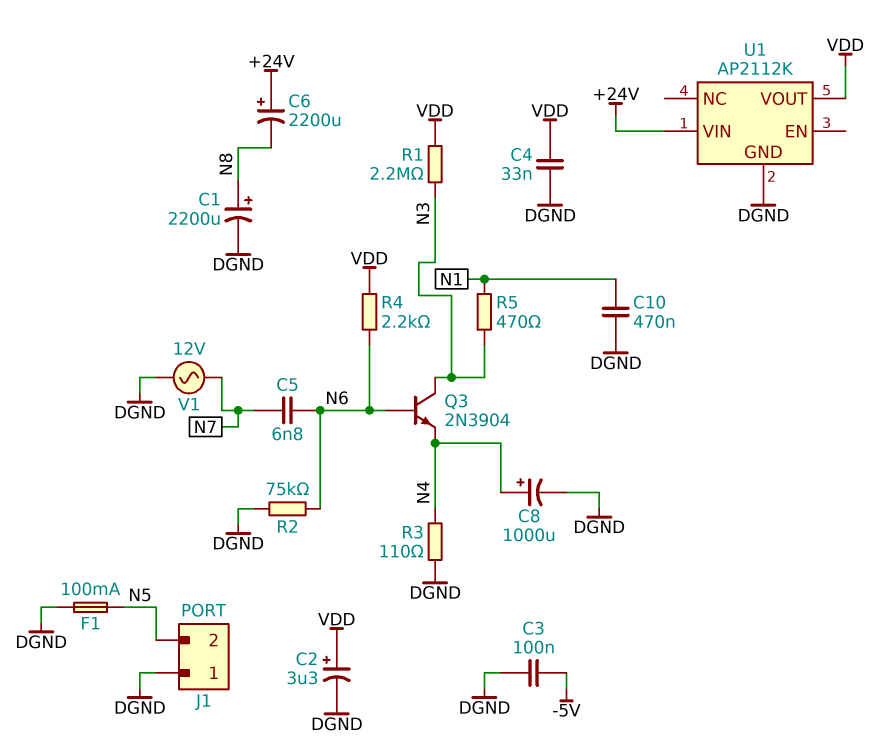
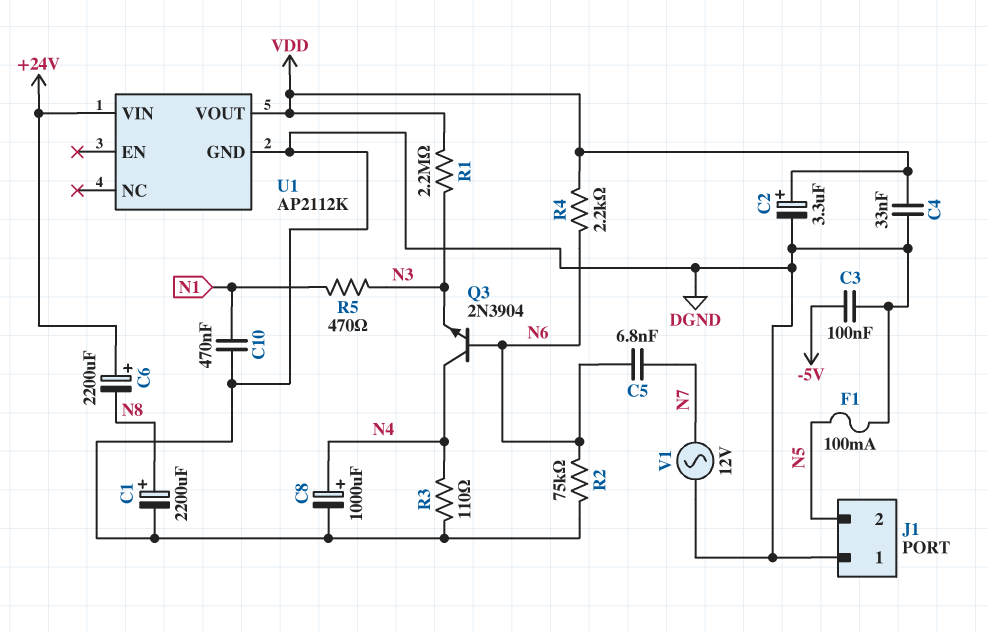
Q3: NPN 2N3904 (B N6, C N3, E N4) -> NPN 2N3904 (B N6, C N4, E N3)

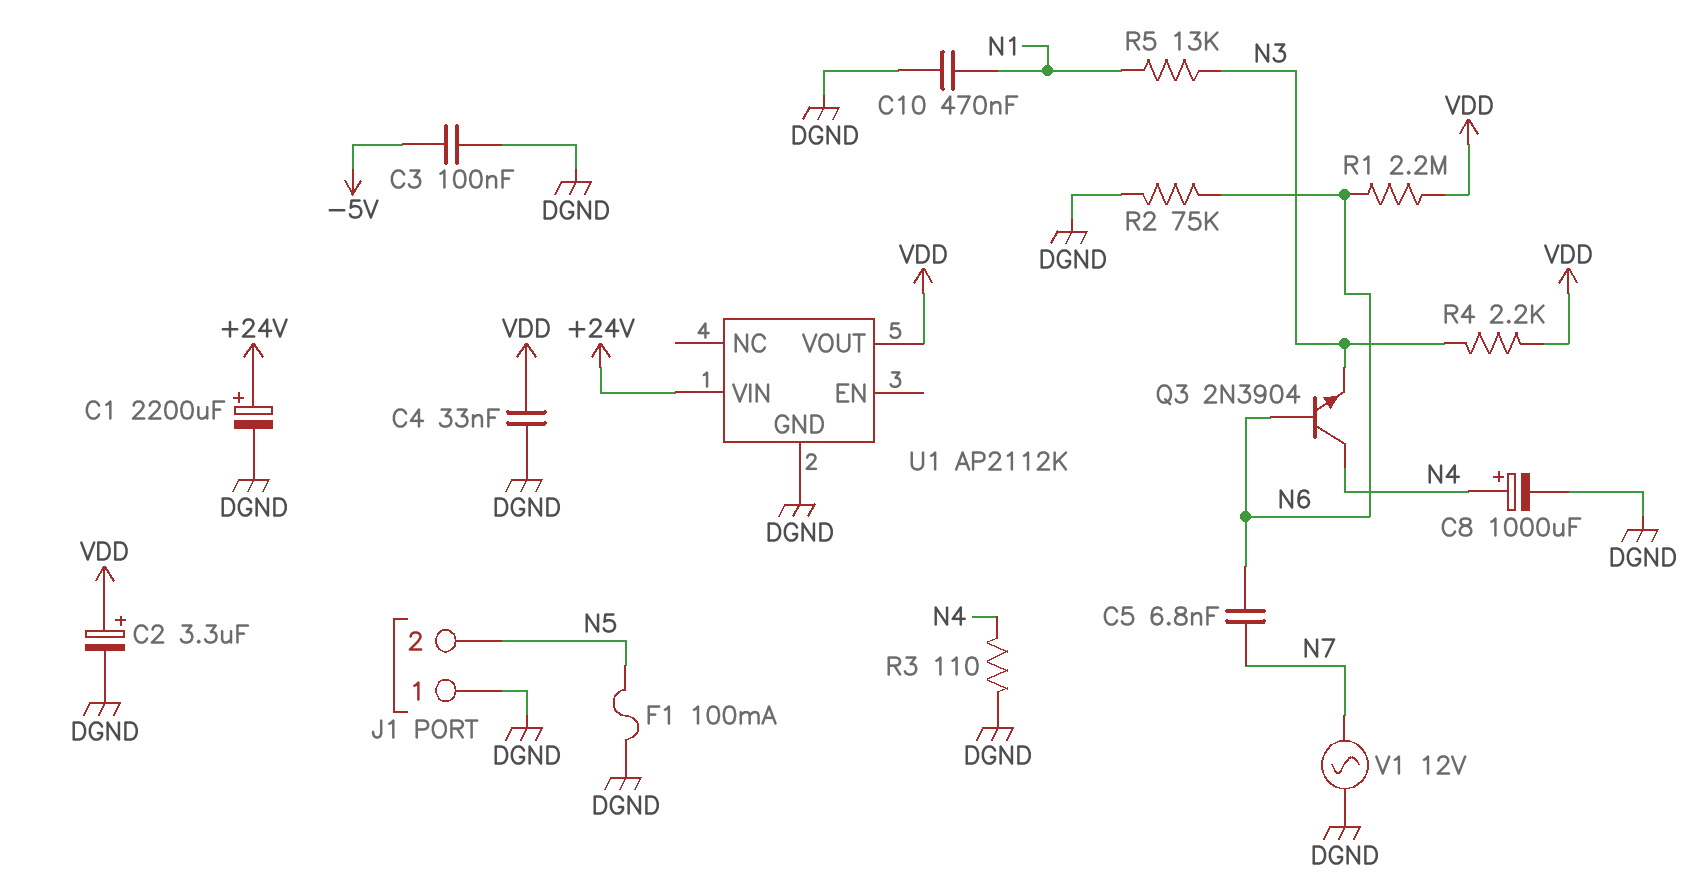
C1: 2200uF (plus N8, minus DGND) -> 2200uF (plus +24V, minus DGND)
C6: 2200uF (plus +24V, minus N8) -> none
R1: 2.2M (N3, VDD) -> 2.2M (N6, VDD)
R4: 2.2k (N6, VDD) -> 2.2k (N3, VDD)
R5: 470 (N1, N3) -> 13k (N1, N3)

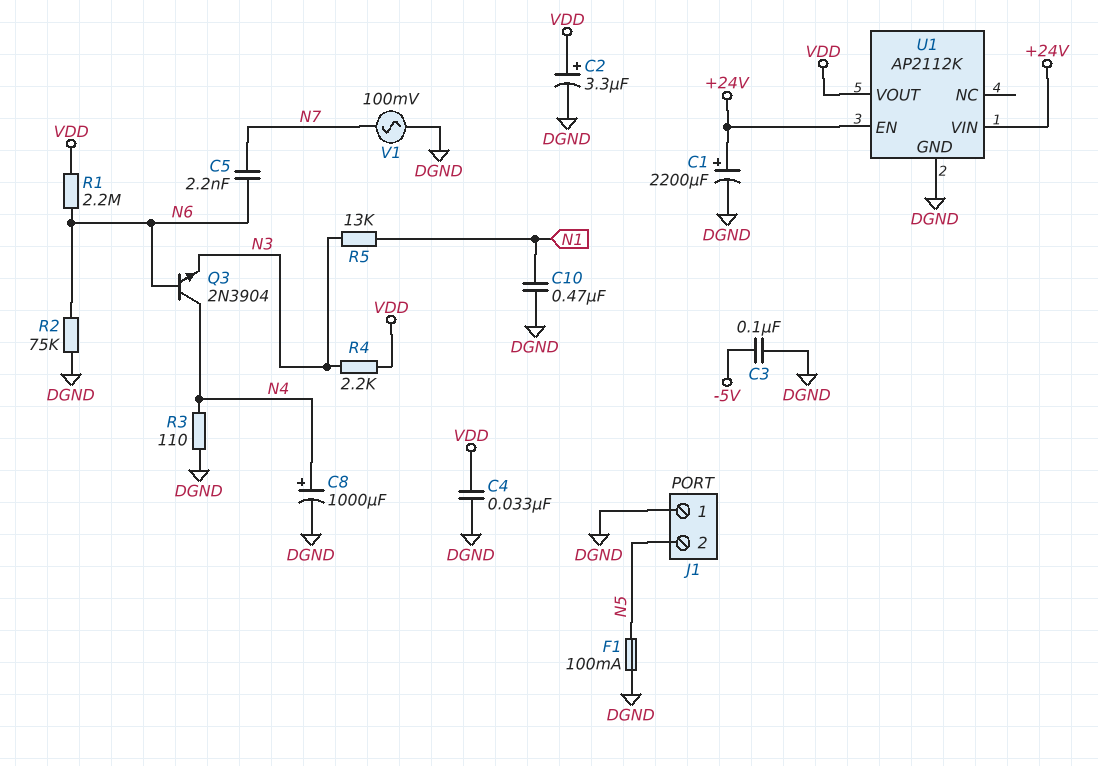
C5: 6.8nF (N6, N7) -> 2.2nF (N6, N7)
U1 pin EN: none -> +24V
V1: AC 12V (DGND, N7) -> AC 100mV (DGND, N7)

